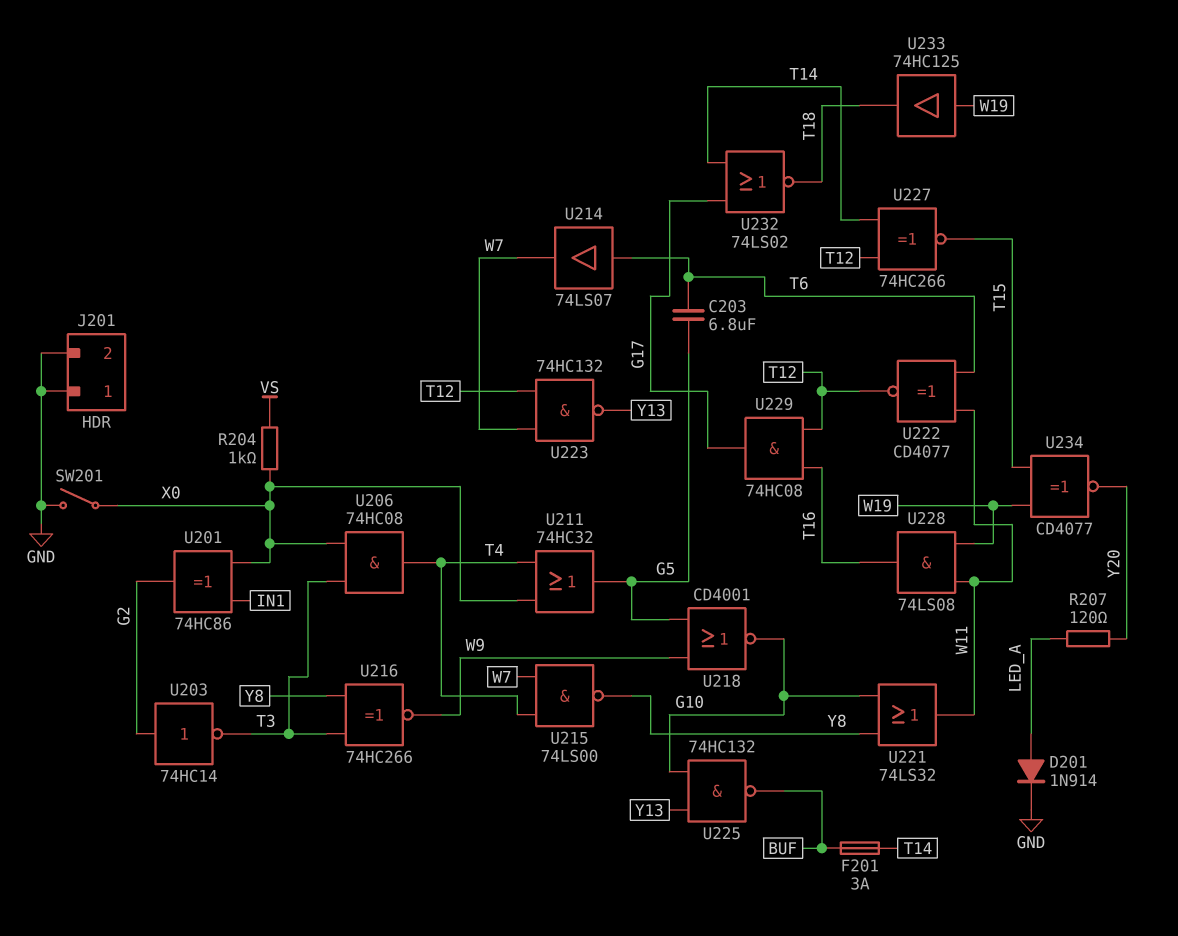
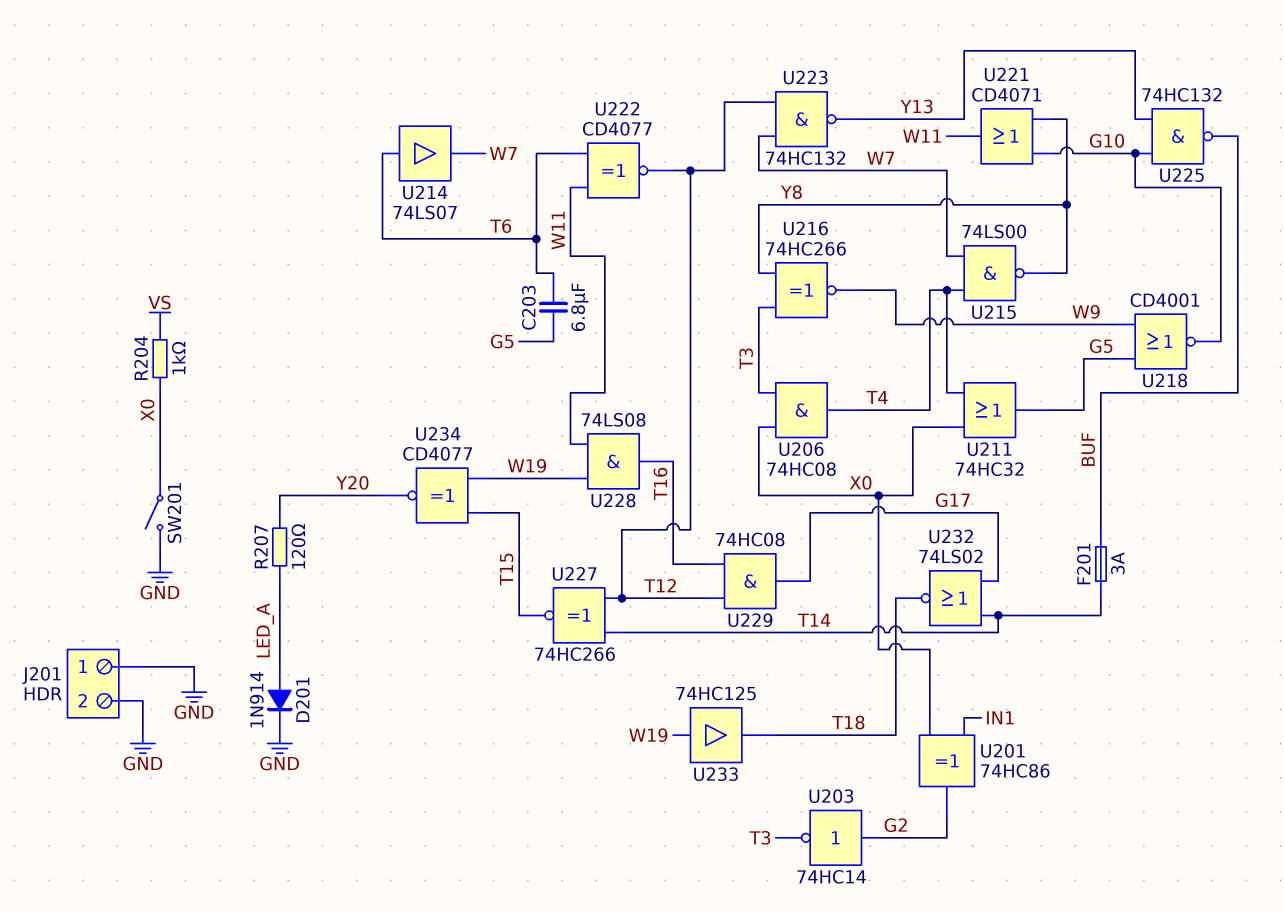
U221: OR 74LS32 (in G10, in Y8, out W11) -> OR CD4071 (in G10, in Y8, out W11)

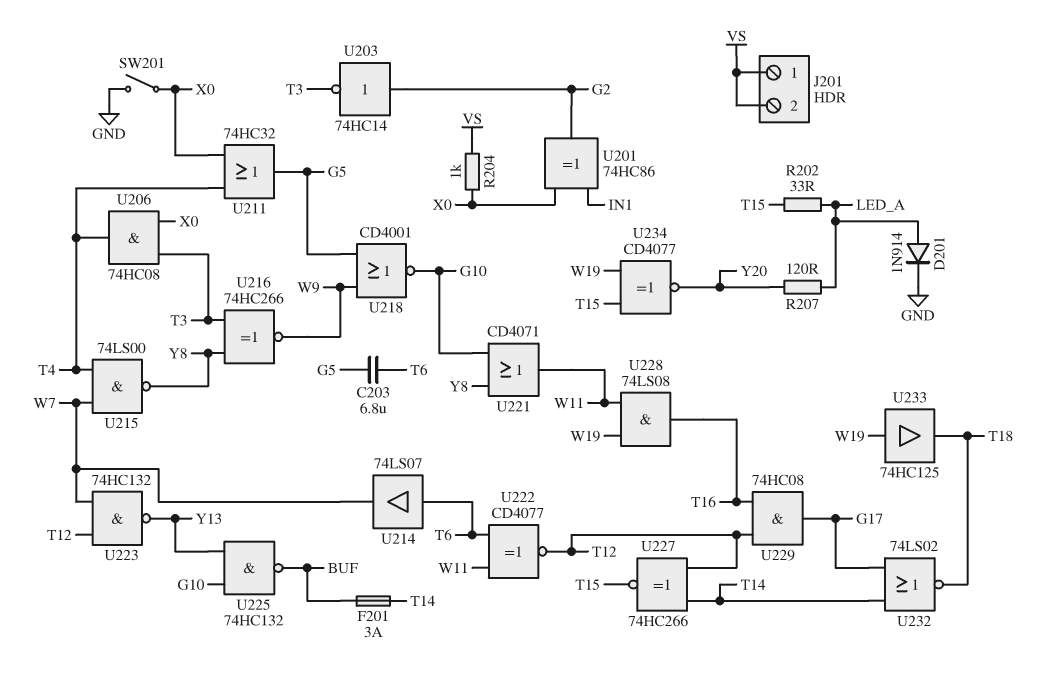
J201 pin 1: GND -> VS
J201 pin 2: GND -> VS
R202: none -> 33 (LED_A, T15)

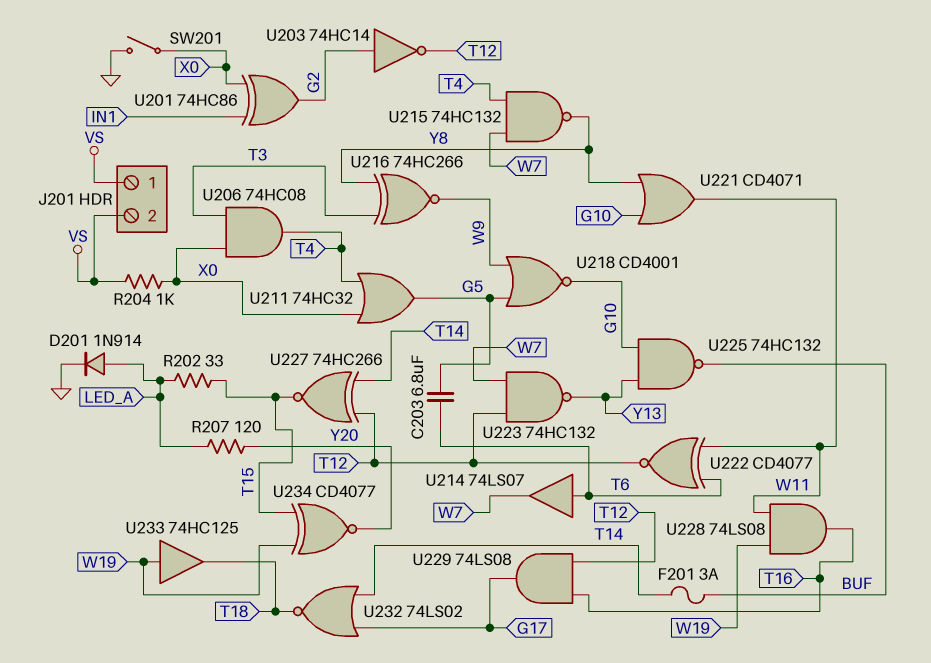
U203: NOT 74HC14 (in G2, out T3) -> NOT 74HC14 (in G2, out T12)
U215: NAND 74LS00 (in T4, in W7, out Y8) -> NAND 74HC132 (in T4, in W7, out Y8)
U229: AND 74HC08 (in T12, in T16, out G17) -> AND 74LS08 (in T12, in T16, out G17)

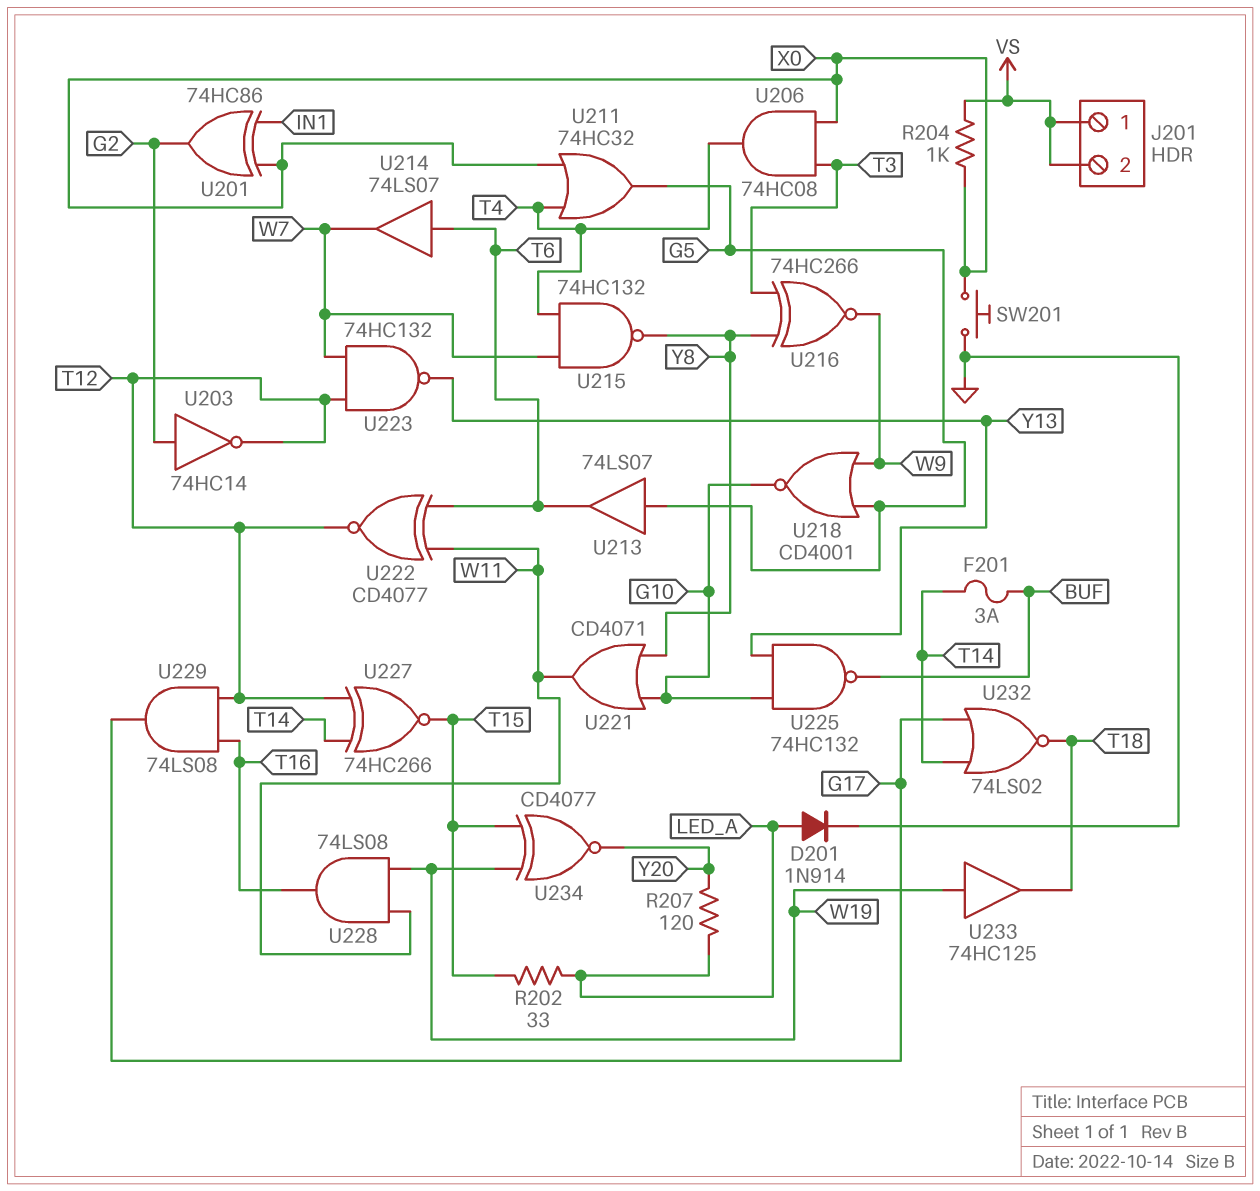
C203: 6.8uF (G5, T6) -> none
SW201: switch (GND, X0) -> button (GND, X0)
U213: none -> buffer 74LS07 (in G5, out T6)

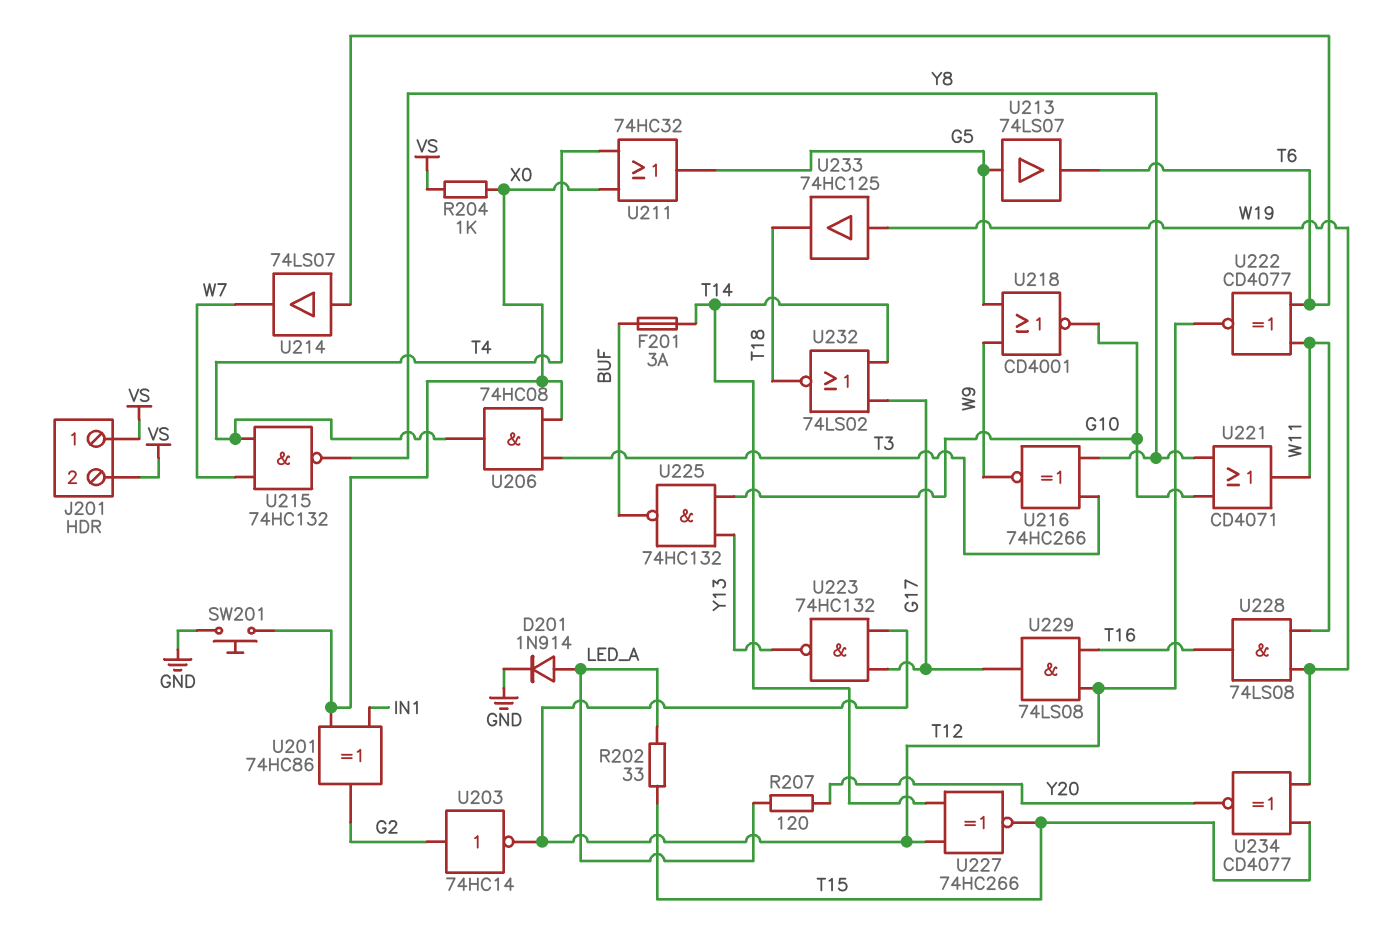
U223: NAND 74HC132 (in T12, in W7, out Y13) -> NAND 74HC132 (in G17, in T12, out Y13)

